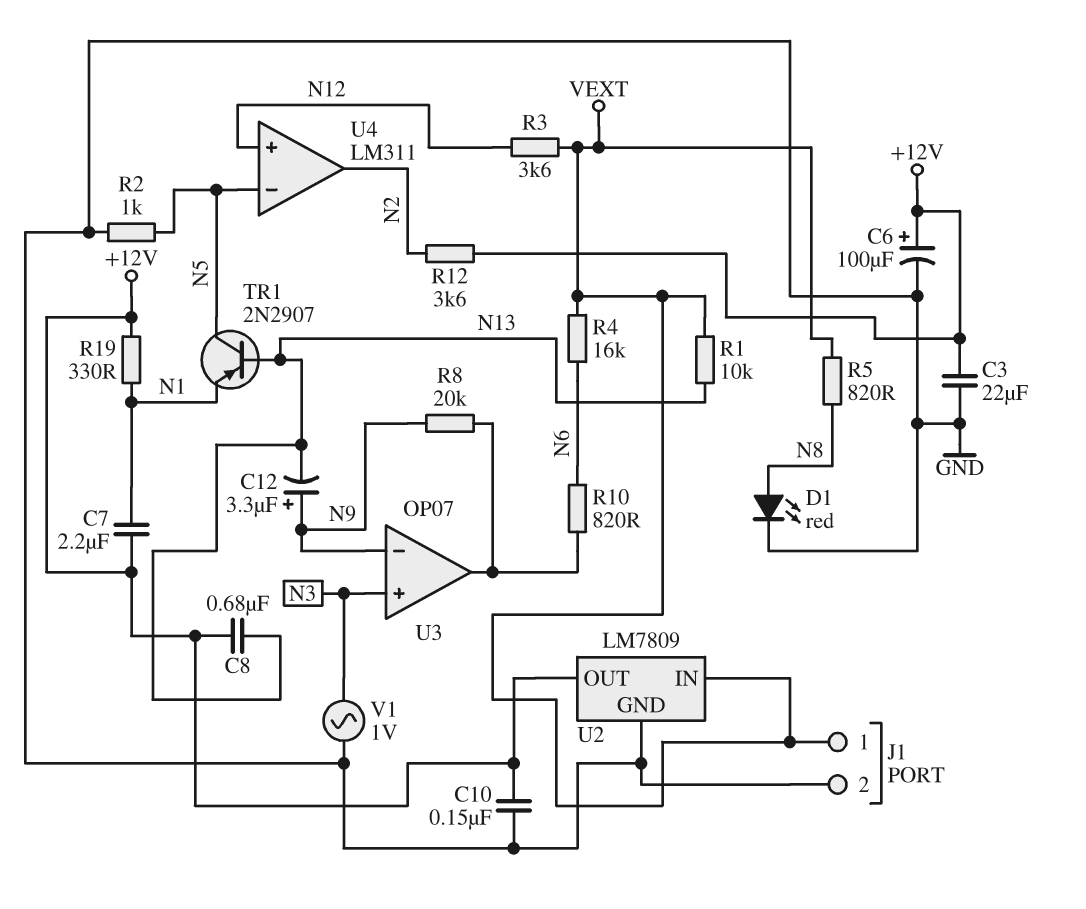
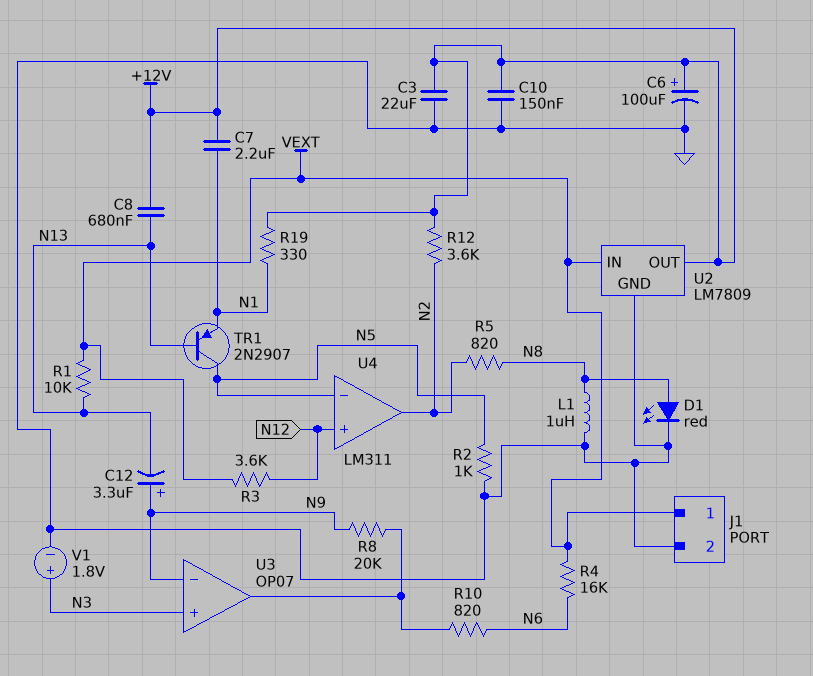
L1: none -> 1uH (GND, N8)
R5: 820 (N8, VEXT) -> 820 (N2, N8)
V1: AC 1V (GND, N3) -> 1.8V (plus N3, minus GND)

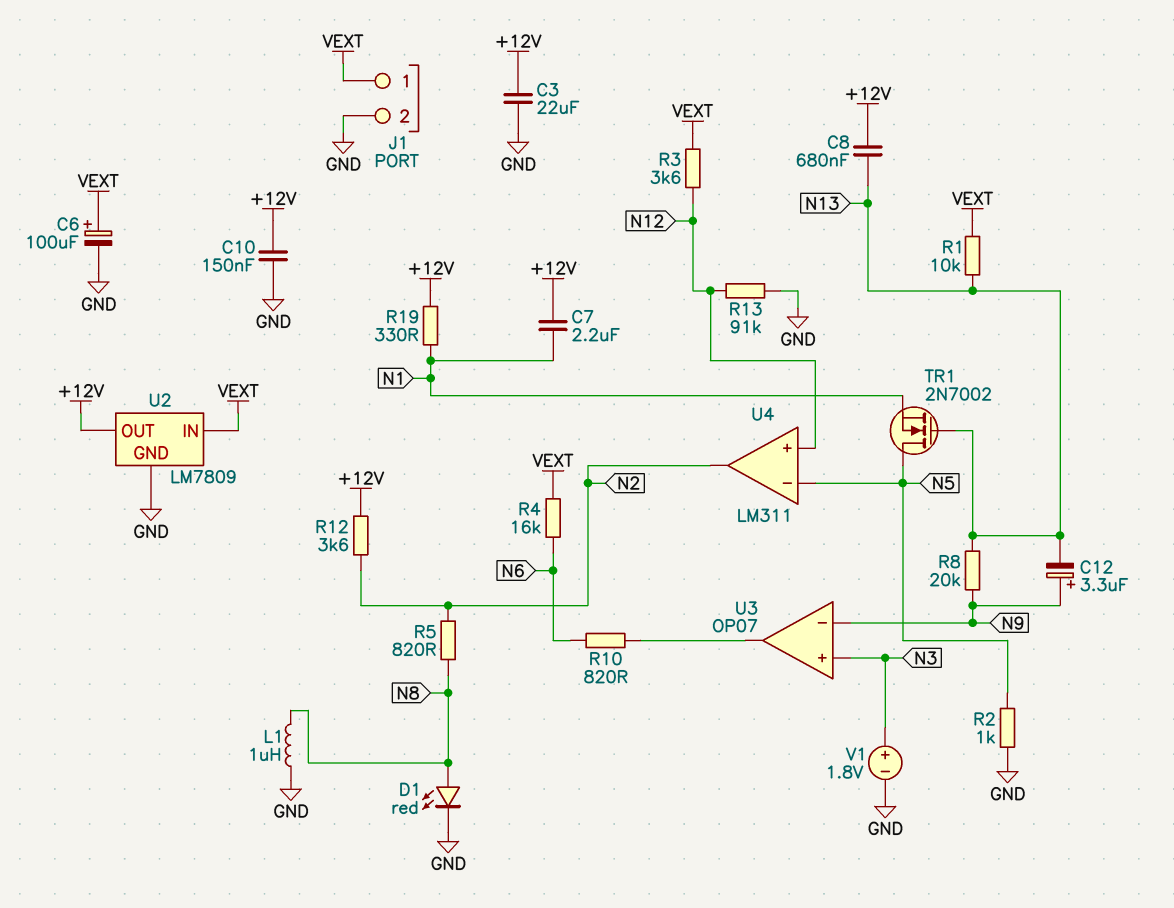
C6: 100uF (plus +12V, minus GND) -> 100uF (plus VEXT, minus GND)
R8: 20k (N9, U3/out) -> 20k (N9, N13)
R13: none -> 91k (GND, N12)
TR1: PNP 2N2907 (B N13, C N5, E N1) -> NMOS 2N7002 (G N13, D N5, S N1)

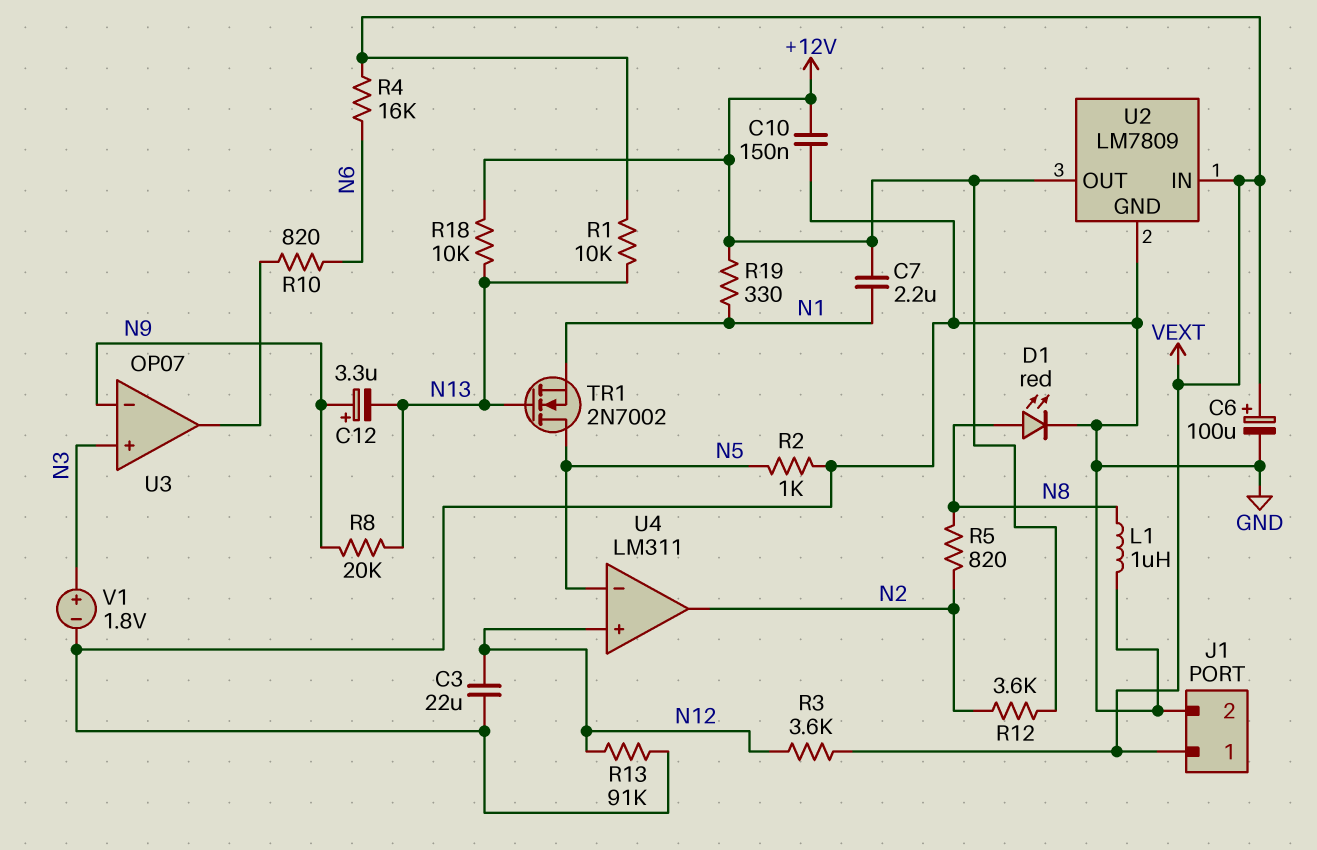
C3: 22uF (+12V, GND) -> 22uF (GND, N12)
C8: 680nF (+12V, N13) -> none
R18: none -> 10k (+12V, N13)

